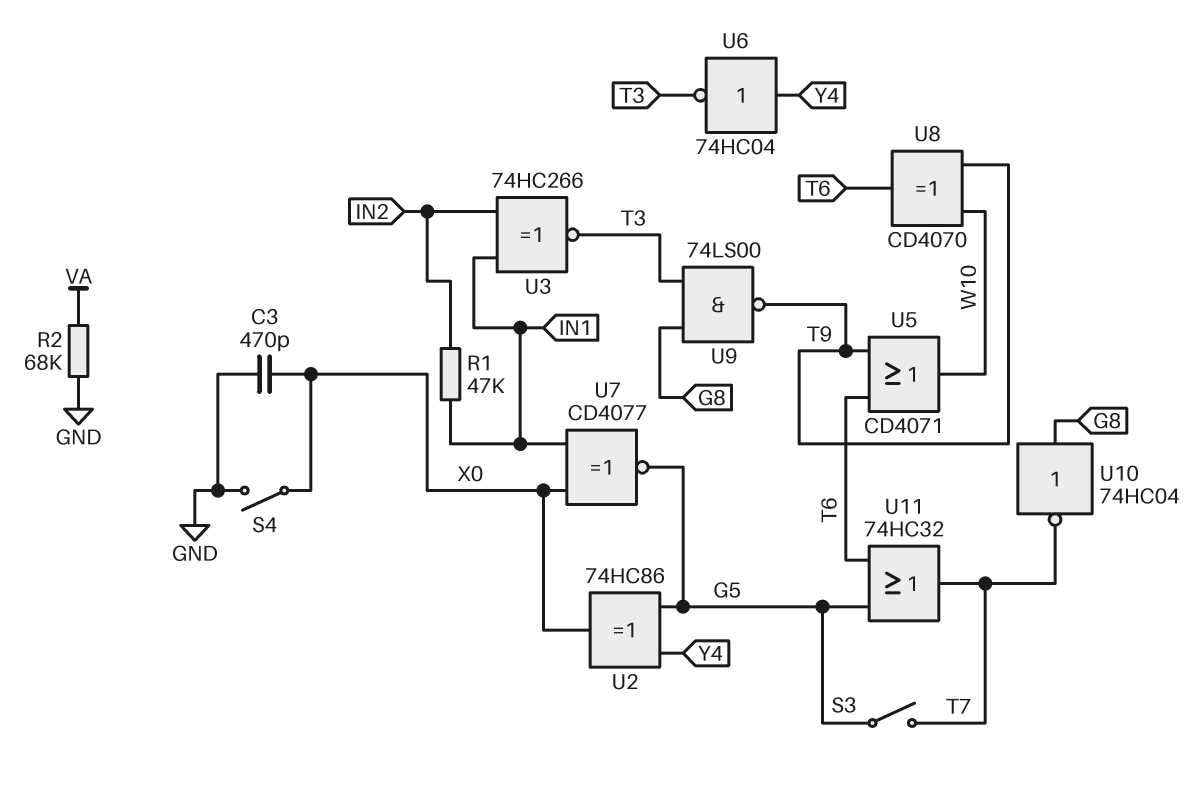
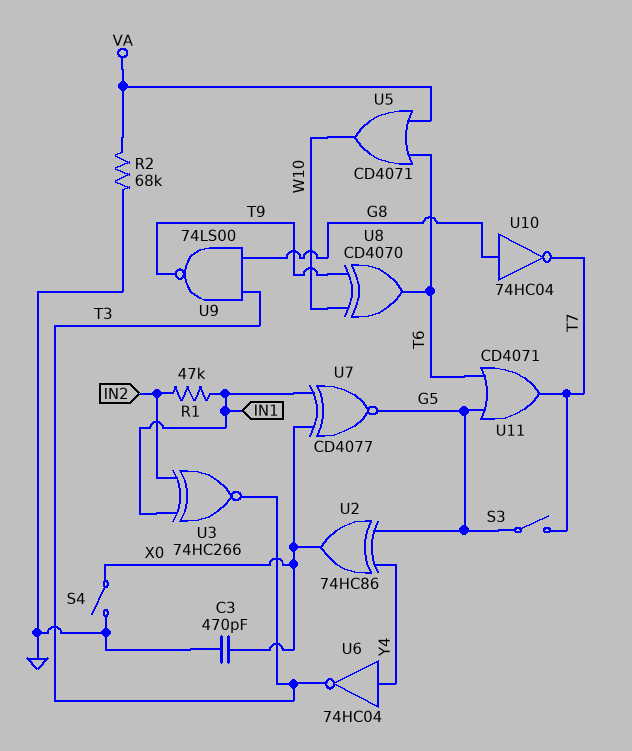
U5: OR CD4071 (in T6, in T9, out W10) -> OR CD4071 (in T6, in VA, out W10)
U11: OR 74HC32 (in G5, in T6, out T7) -> OR CD4071 (in G5, in T6, out T7)

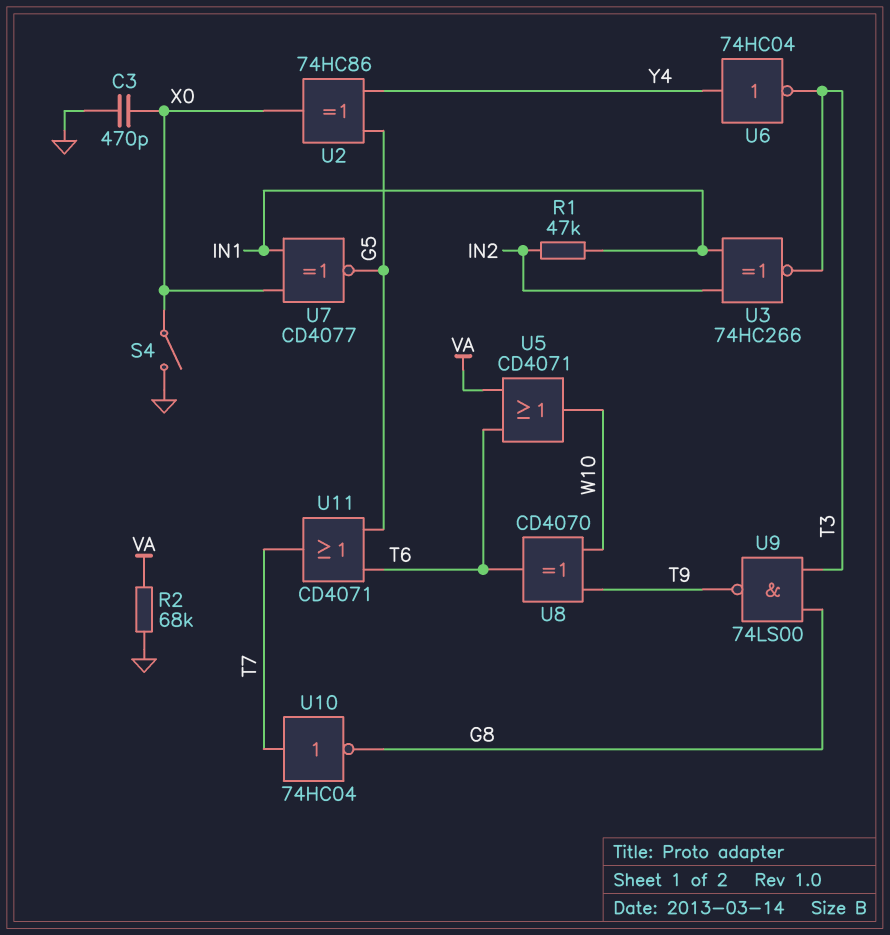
S3: switch (G5, T7) -> none
U10: NOT 74HC04 (in G8, out T7) -> NOT 74HC04 (in T7, out G8)

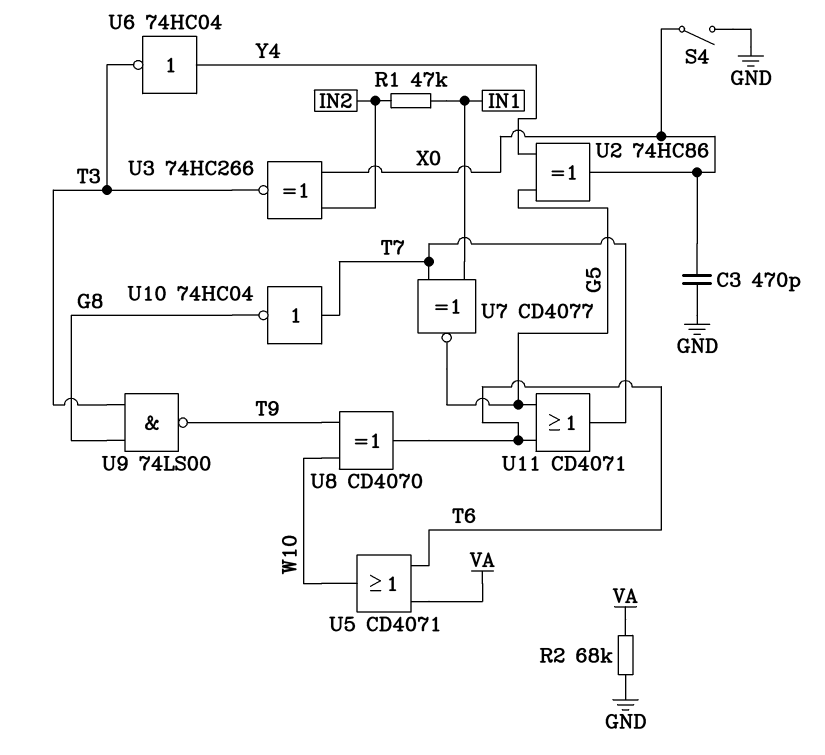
U3: XNOR 74HC266 (in IN1, in IN2, out T3) -> XNOR 74HC266 (in IN2, in X0, out T3)
U7: XNOR CD4077 (in IN1, in X0, out G5) -> XNOR CD4077 (in IN1, in T7, out G5)

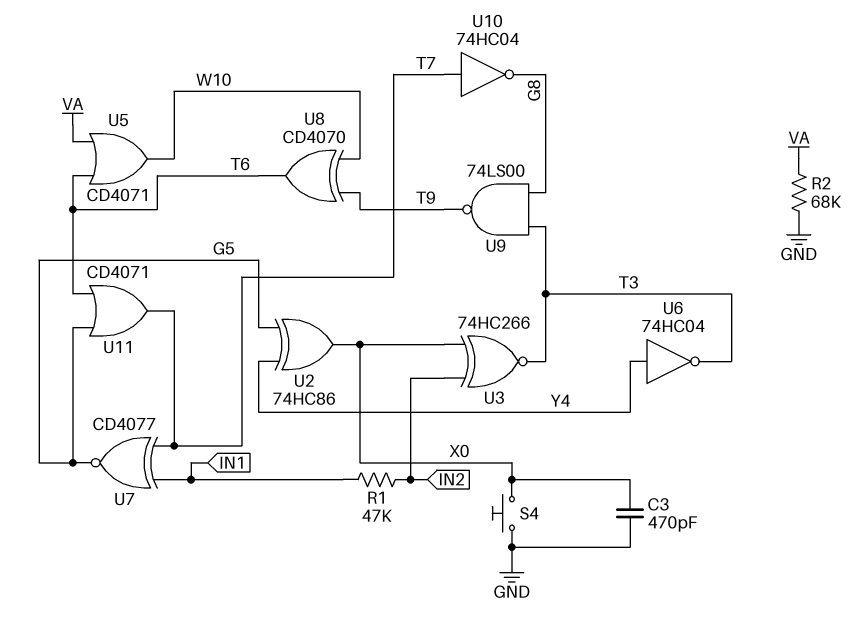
S4: switch (GND, X0) -> button (GND, X0)

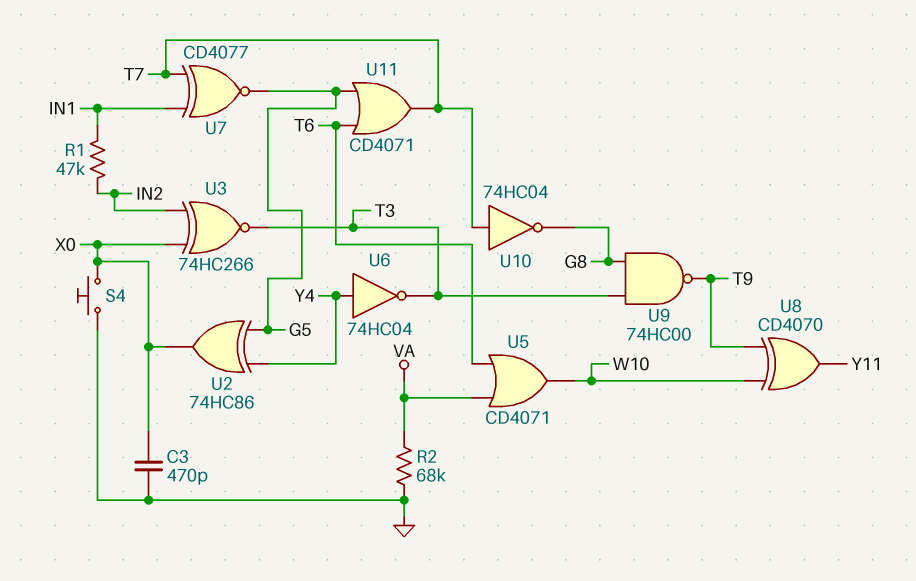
U8: XOR CD4070 (in T9, in W10, out T6) -> XOR CD4070 (in T9, in W10, out Y11)
U9: NAND 74LS00 (in G8, in T3, out T9) -> NAND 74HC00 (in G8, in T3, out T9)

